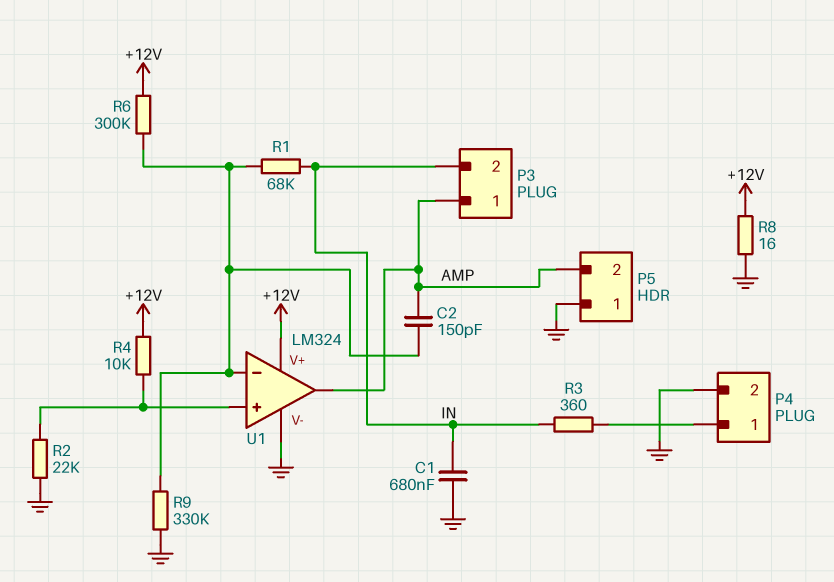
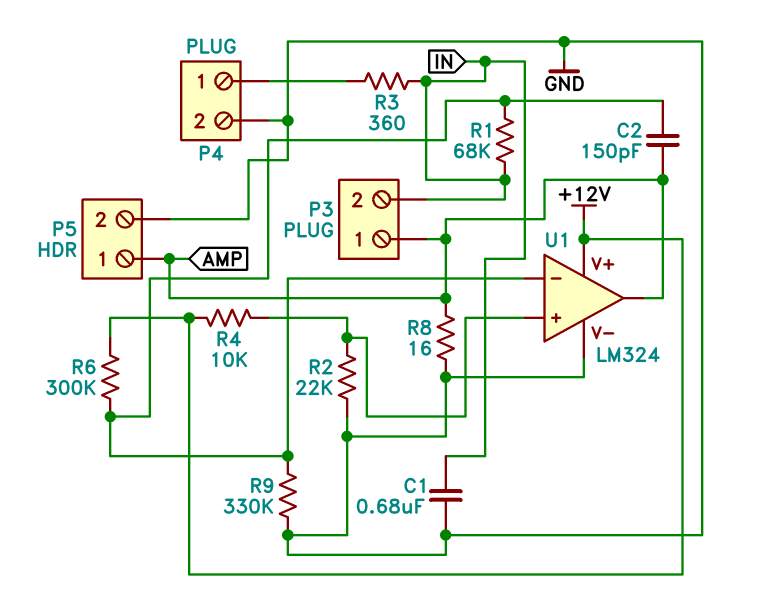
P5 pin 1: GND -> AMP
P5 pin 2: AMP -> GND
R8: 16 (+12V, GND) -> 16 (AMP, GND)

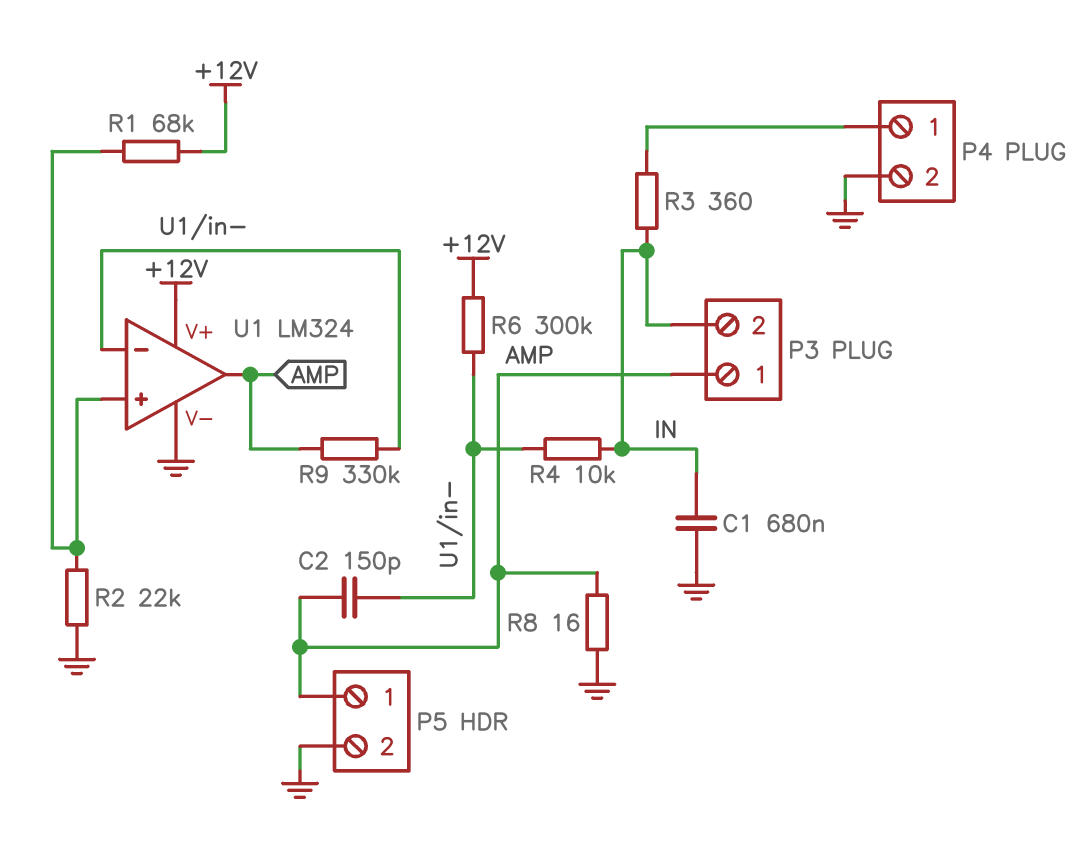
R1: 68k (IN, U1/in-) -> 68k (+12V, U1/in+)
R4: 10k (+12V, U1/in+) -> 10k (IN, U1/in-)
R9: 330k (GND, U1/in-) -> 330k (AMP, U1/in-)

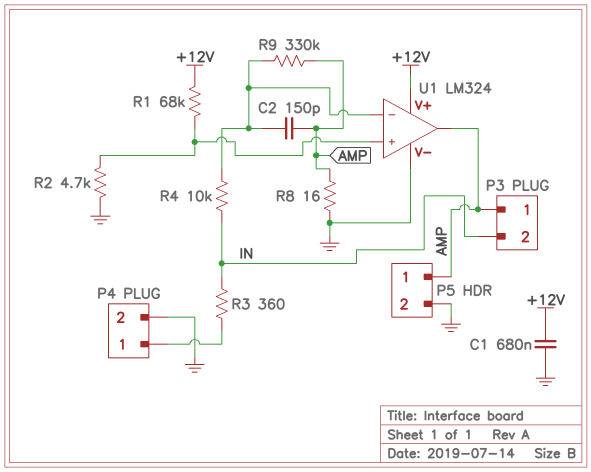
C1: 680nF (GND, IN) -> 680nF (+12V, GND)
R2: 22k (GND, U1/in+) -> 4.7k (GND, U1/in+)
R6: 300k (+12V, U1/in-) -> none

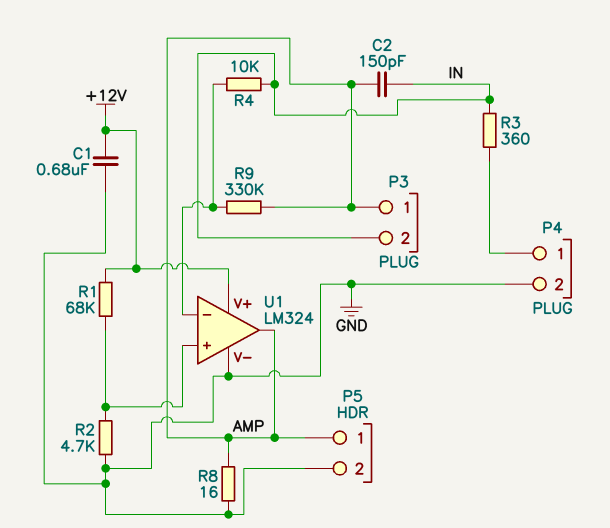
C2: 150pF (AMP, U1/in-) -> 150pF (AMP, IN)

